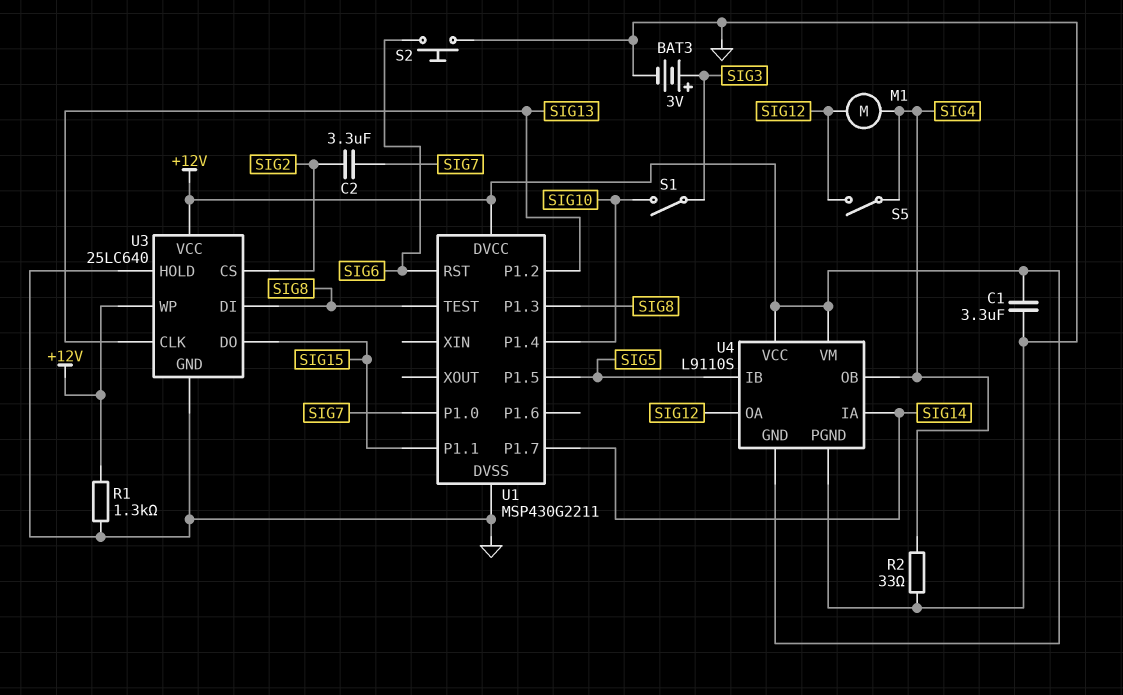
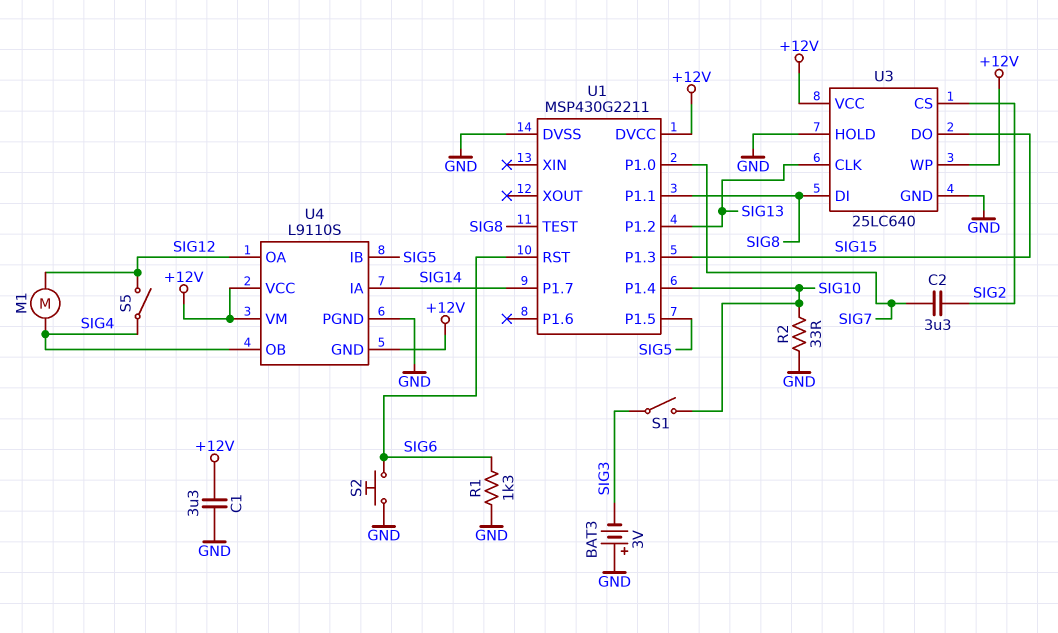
BAT3: 3V (plus SIG3, minus GND) -> 3V (plus GND, minus SIG3)
R1: 1.3k (+12V, GND) -> 1.3k (GND, SIG6)
R2: 33 (GND, SIG4) -> 33 (GND, SIG10)
U1 pin P1.1: SIG15 -> SIG8
U1 pin P1.3: SIG8 -> SIG15

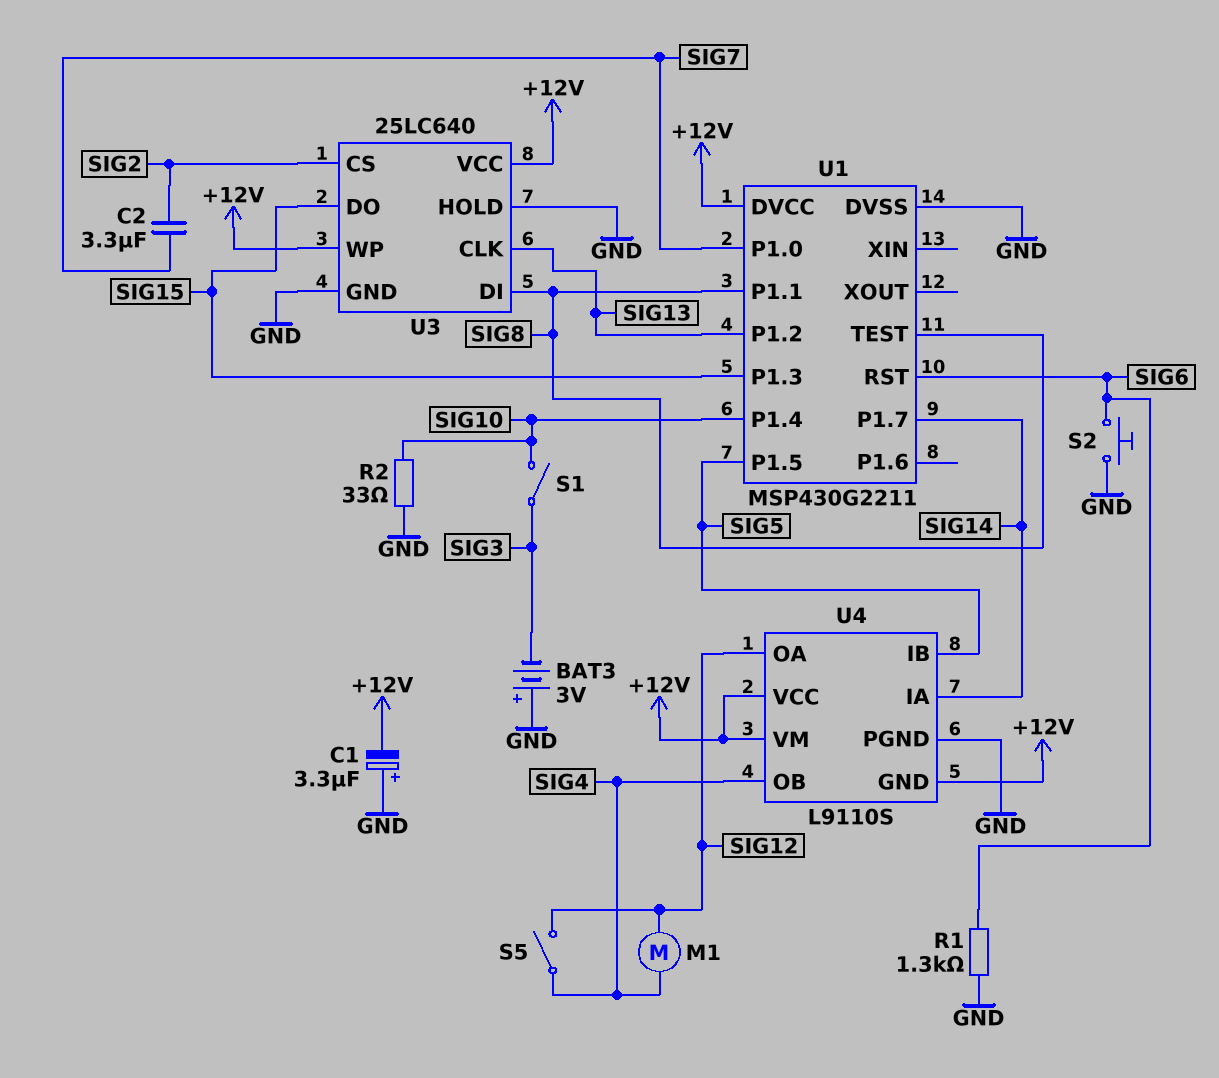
C1: 3.3uF (+12V, GND) -> 3.3uF (plus GND, minus +12V)

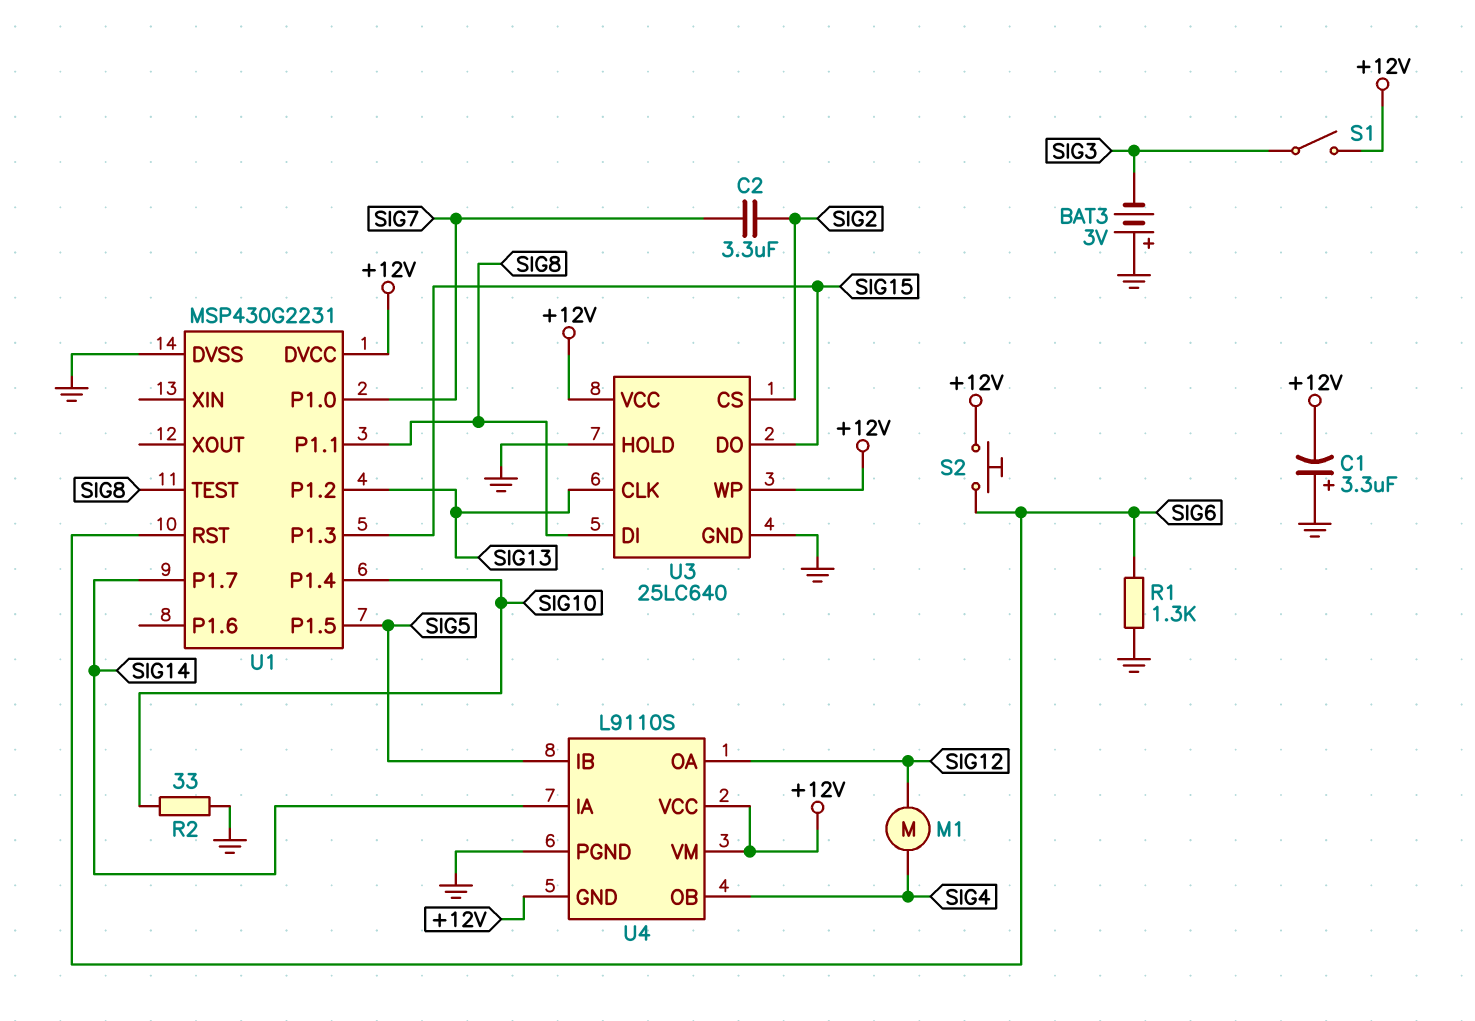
S1: switch (SIG3, SIG10) -> switch (+12V, SIG3)
S2: button (GND, SIG6) -> button (+12V, SIG6)
S5: switch (SIG4, SIG12) -> none
U1: MSP430G2211 -> MSP430G2231

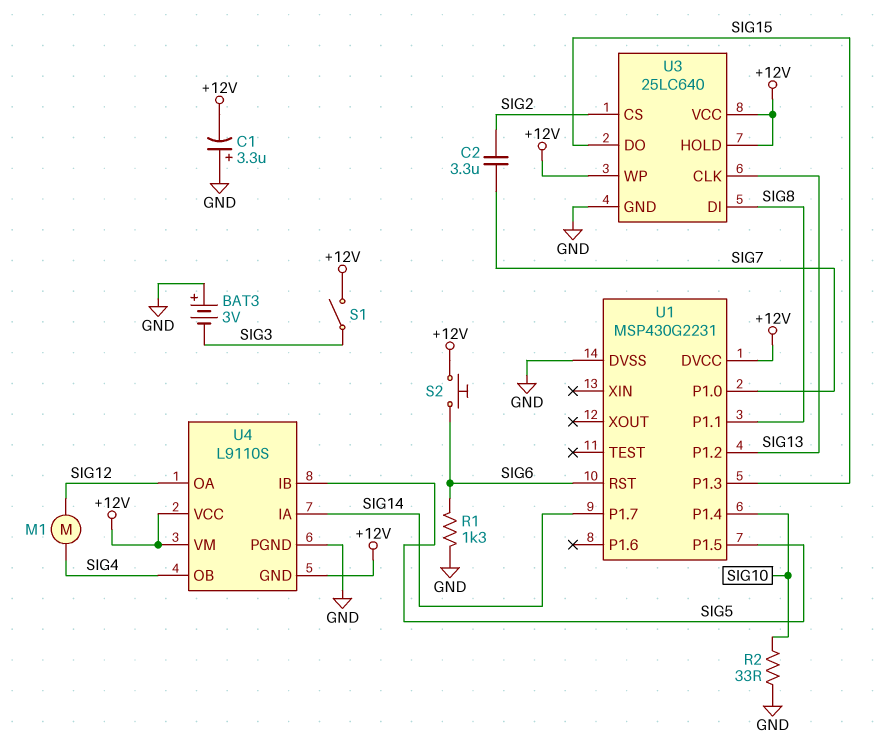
U1 pin TEST: SIG8 -> none
U3 pin HOLD: GND -> +12V

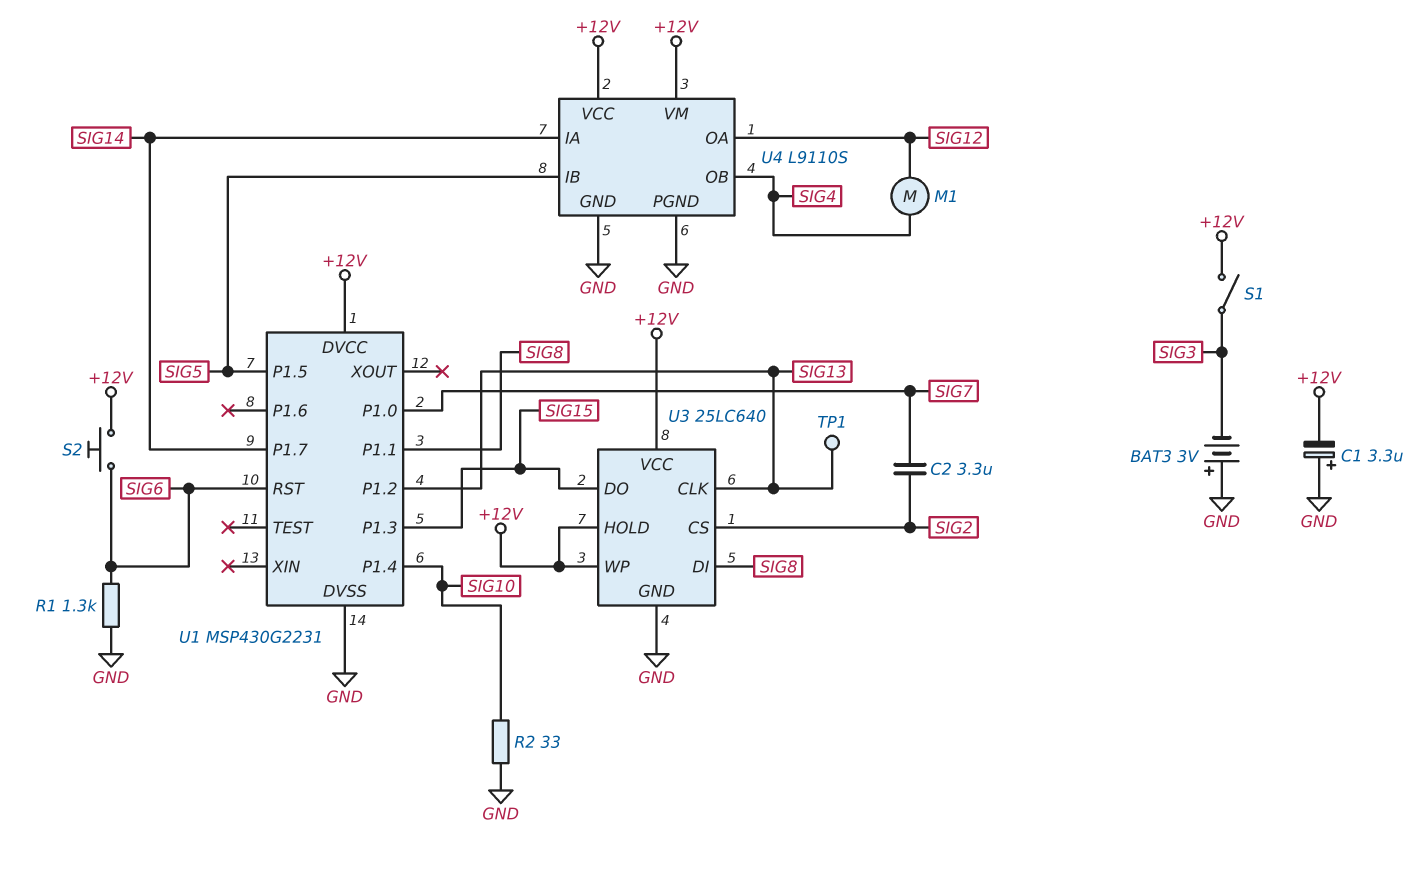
TP1: none -> test point (SIG13)
U4 pin GND: +12V -> GND

